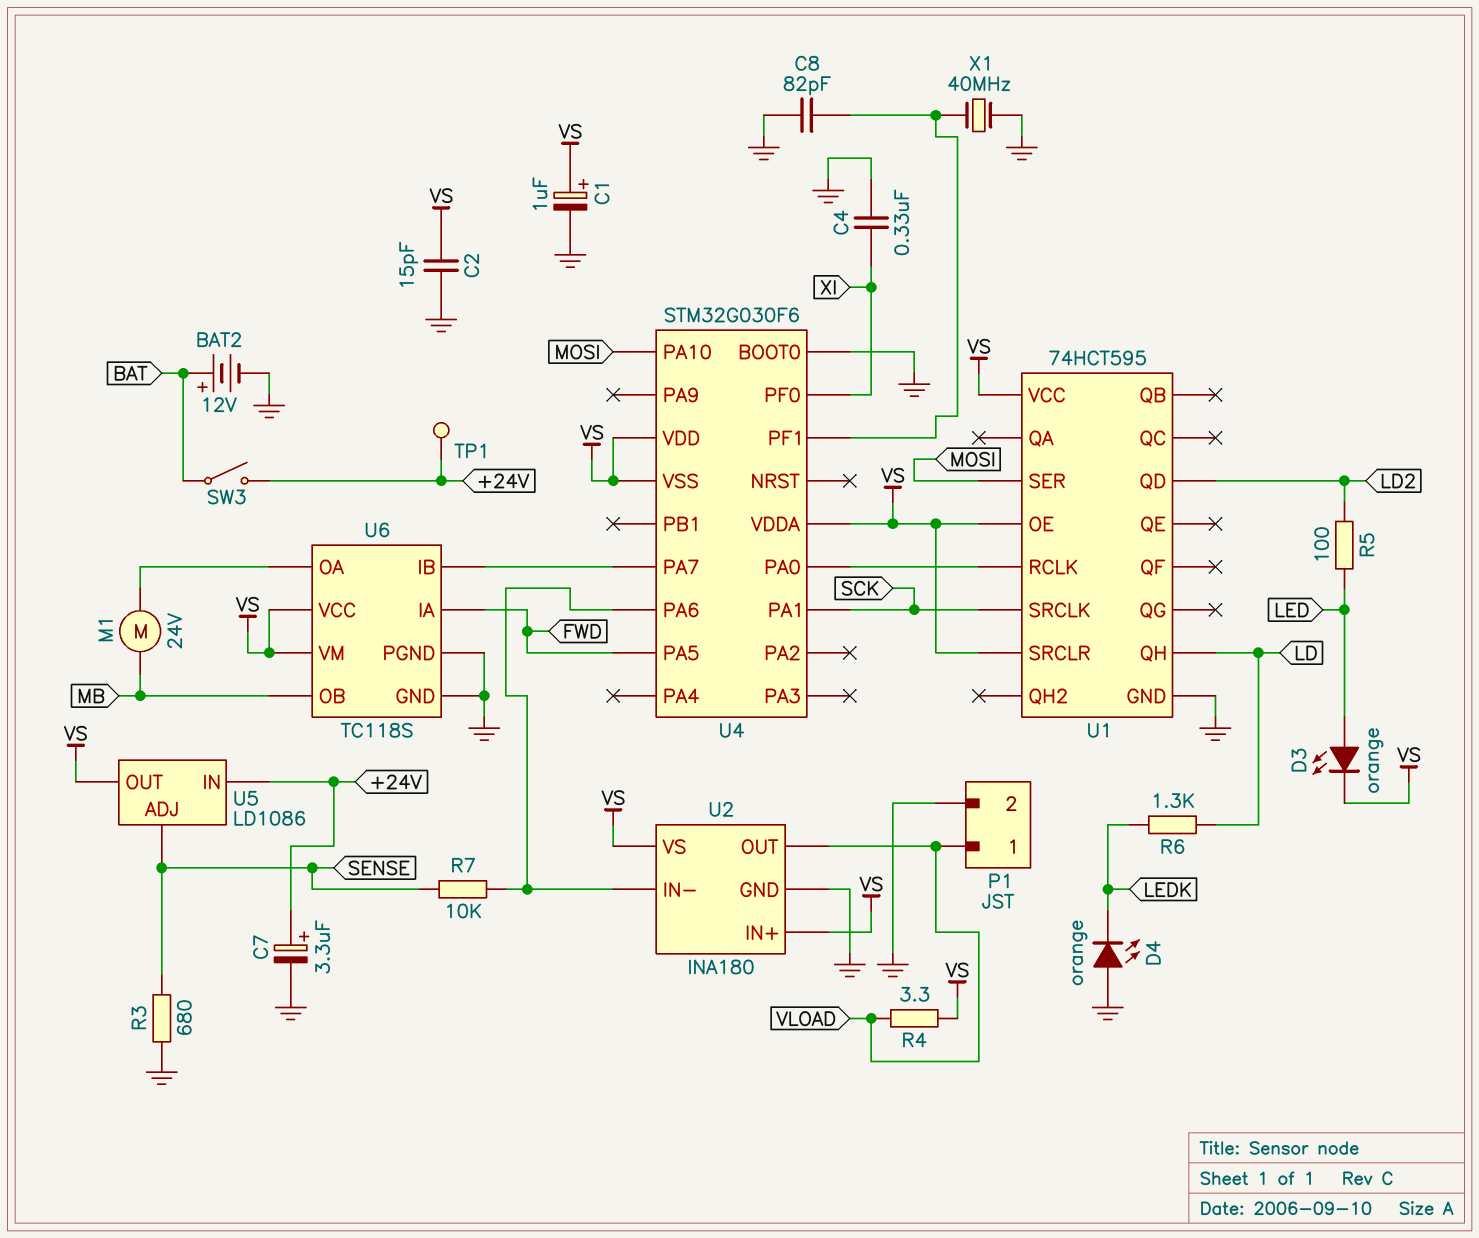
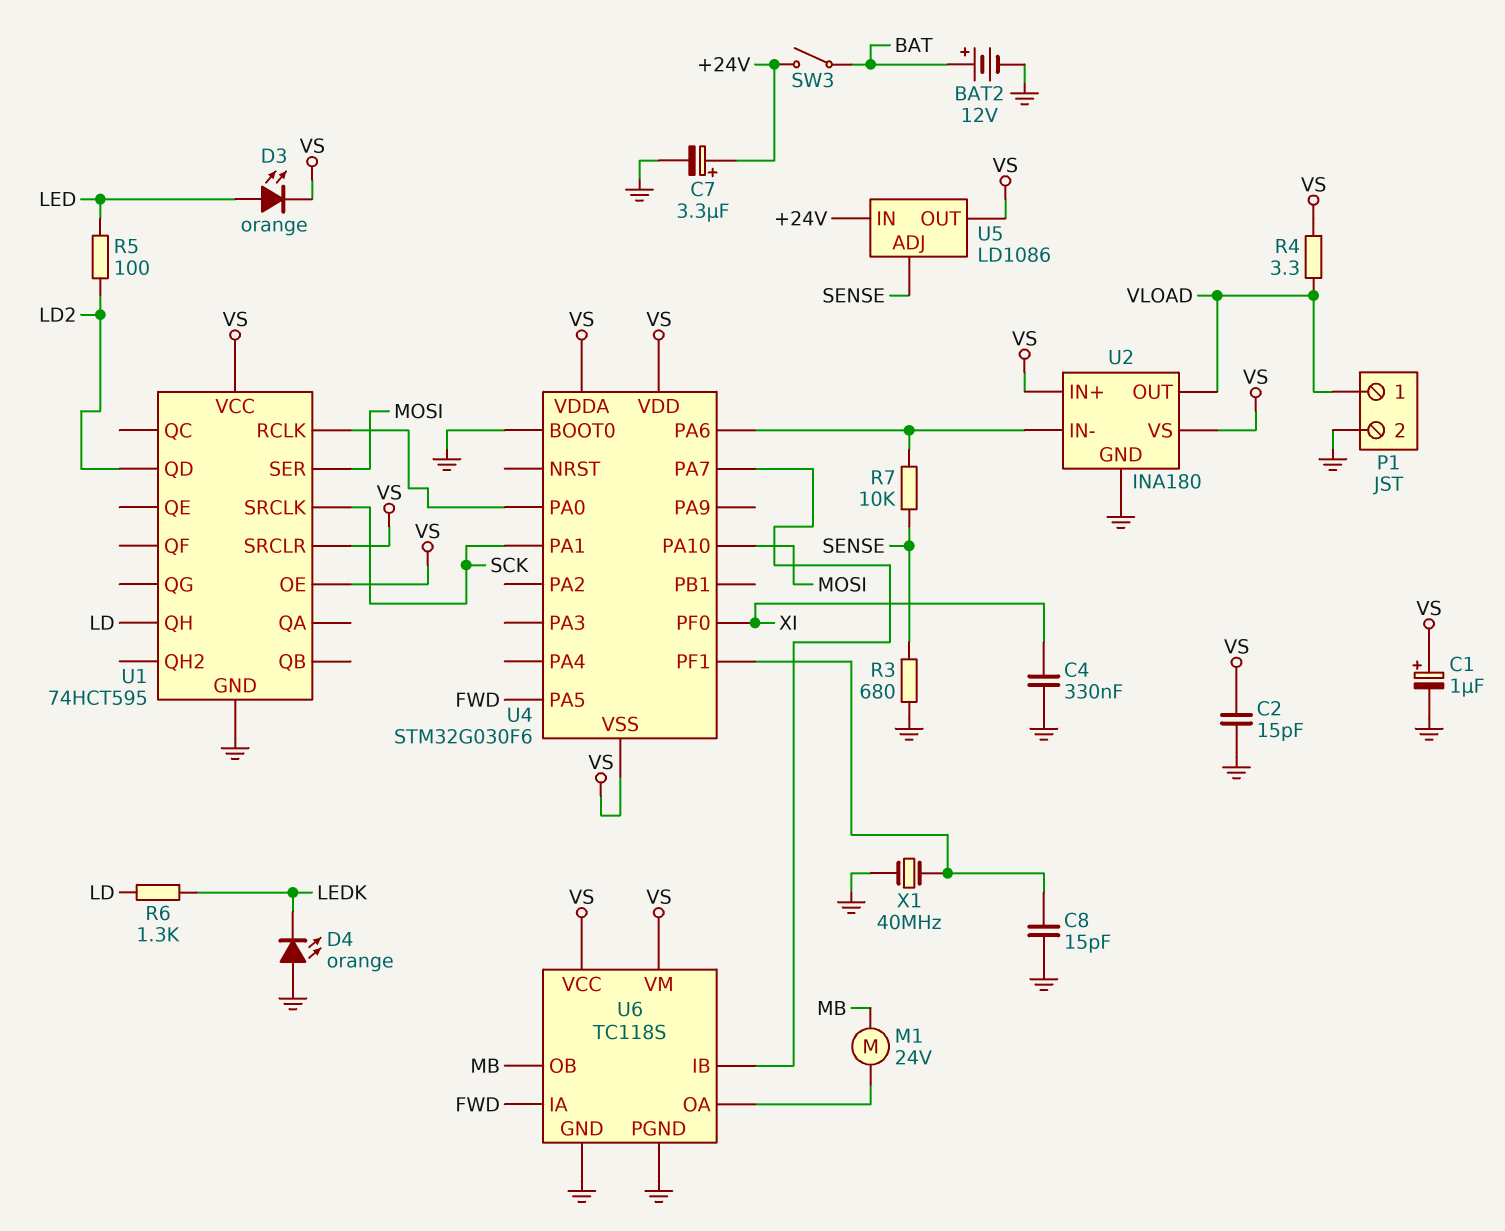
C8: 82pF (GND, U4/PF1) -> 15pF (GND, U4/PF1)
TP1: test point (+24V) -> none

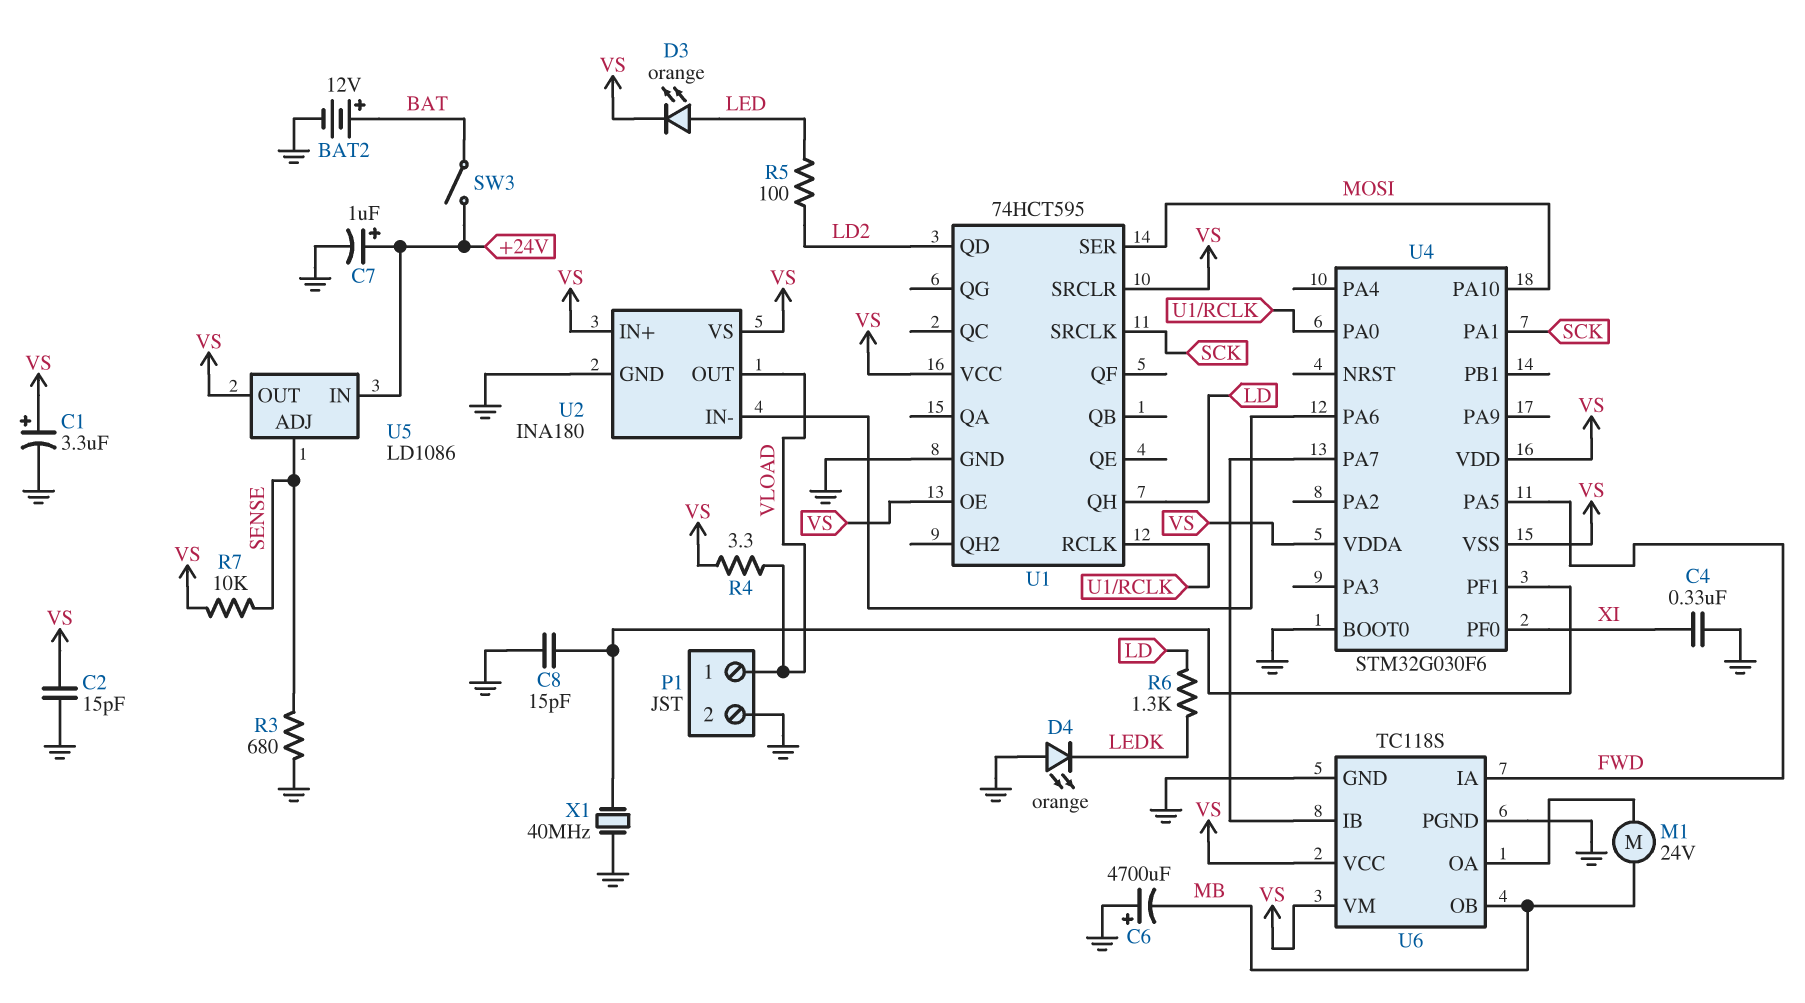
C1: 1uF (plus VS, minus GND) -> 3.3uF (plus VS, minus GND)
C6: none -> 4700uF (plus GND, minus MB)
C7: 3.3uF (plus +24V, minus GND) -> 1uF (plus +24V, minus GND)
R7: 10k (SENSE, U2/IN-) -> 10k (SENSE, VS)

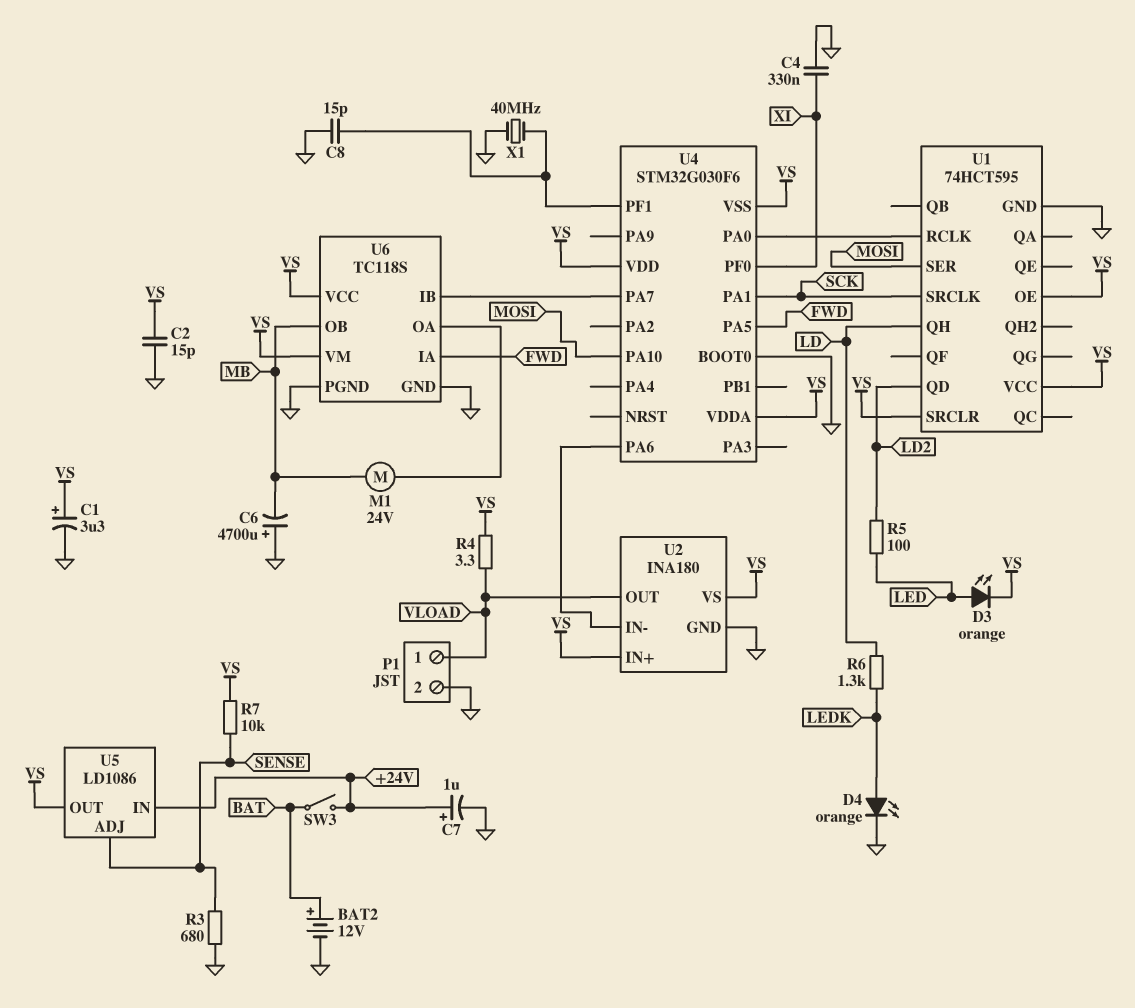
D4: LED orange (A GND, K LEDK) -> LED orange (A LEDK, K GND)

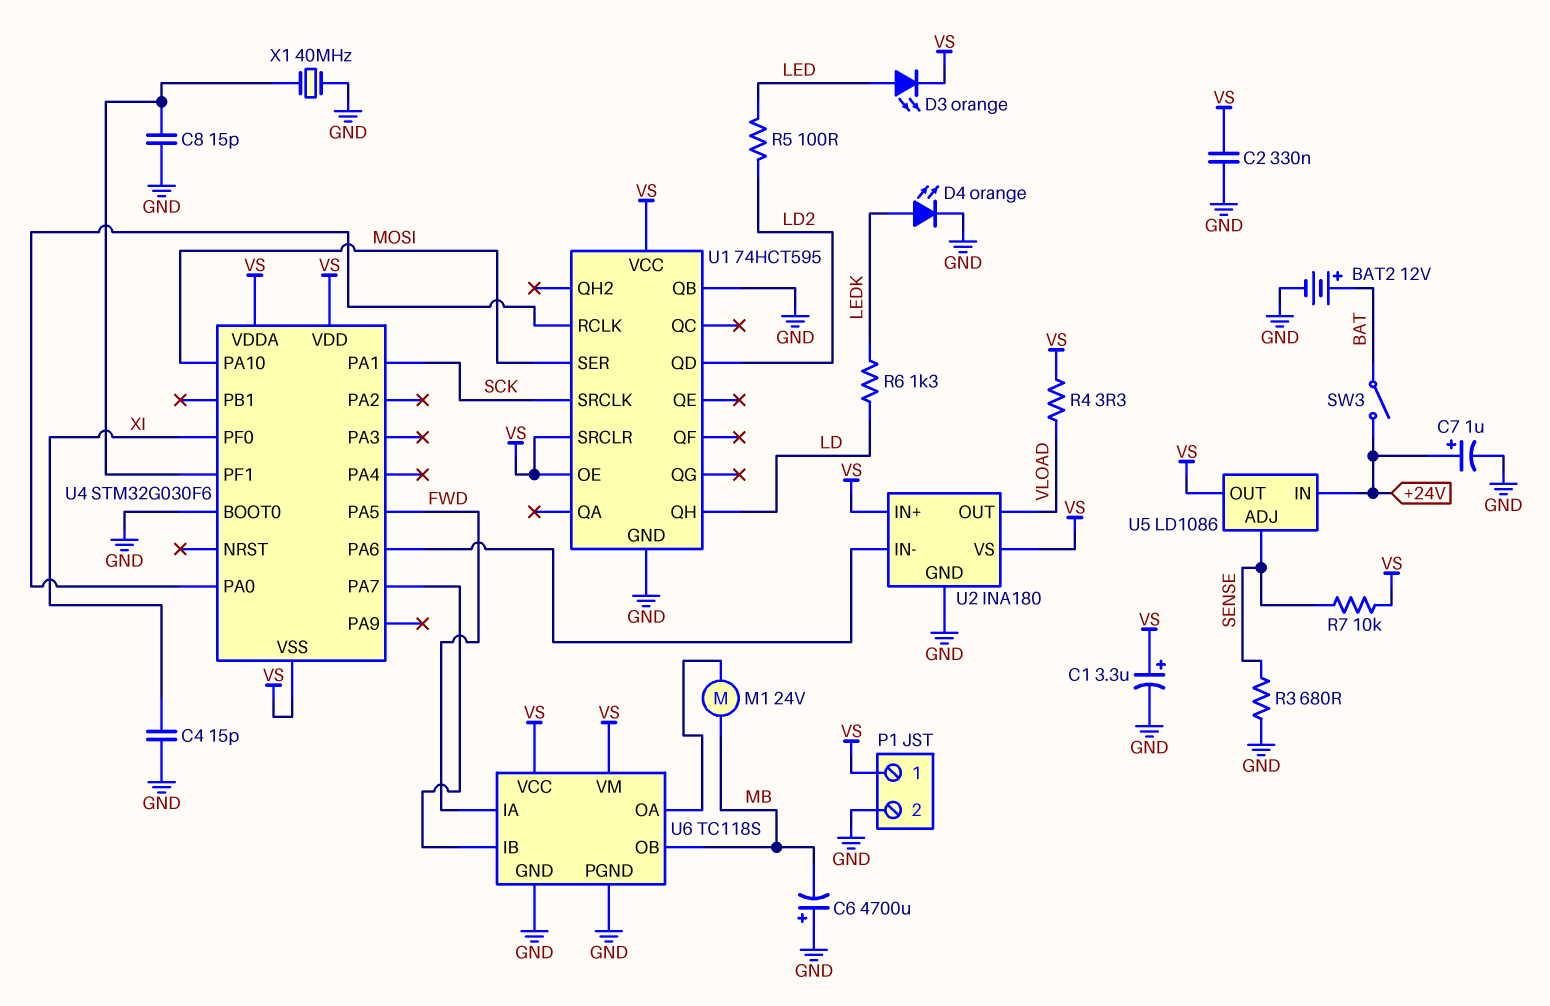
C2: 15pF (GND, VS) -> 330nF (GND, VS)
C4: 330nF (GND, XI) -> 15pF (GND, XI)
P1 pin 1: VLOAD -> VS
U1 pin QB: none -> GND

